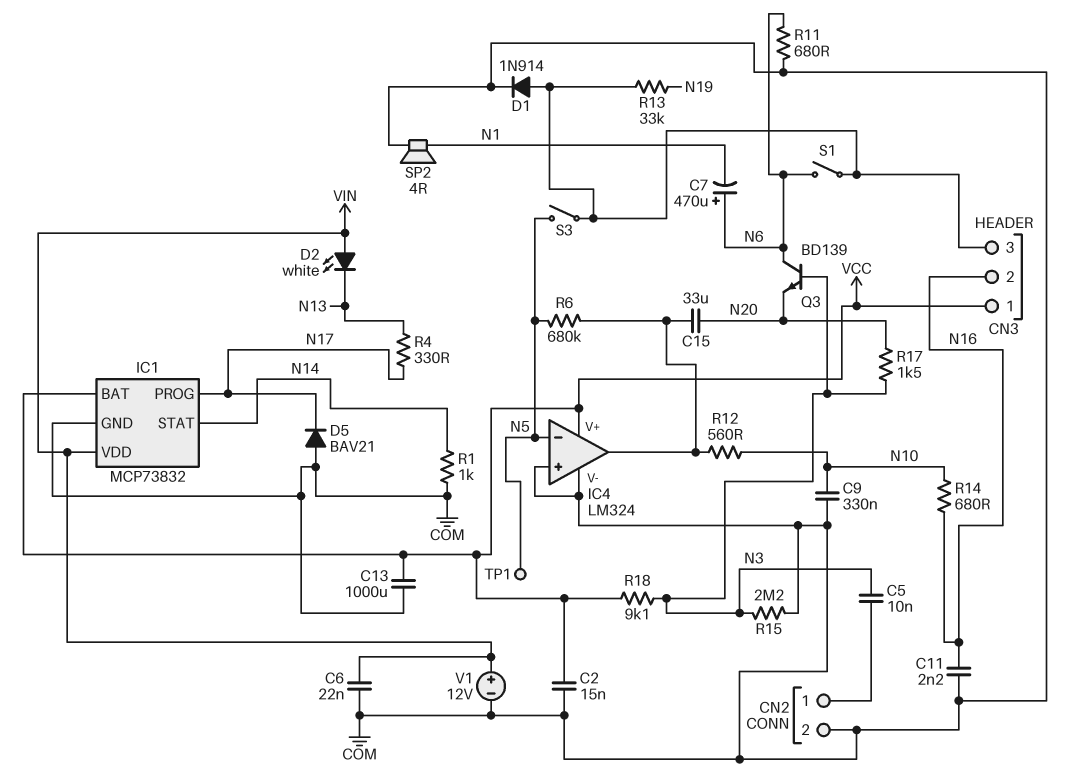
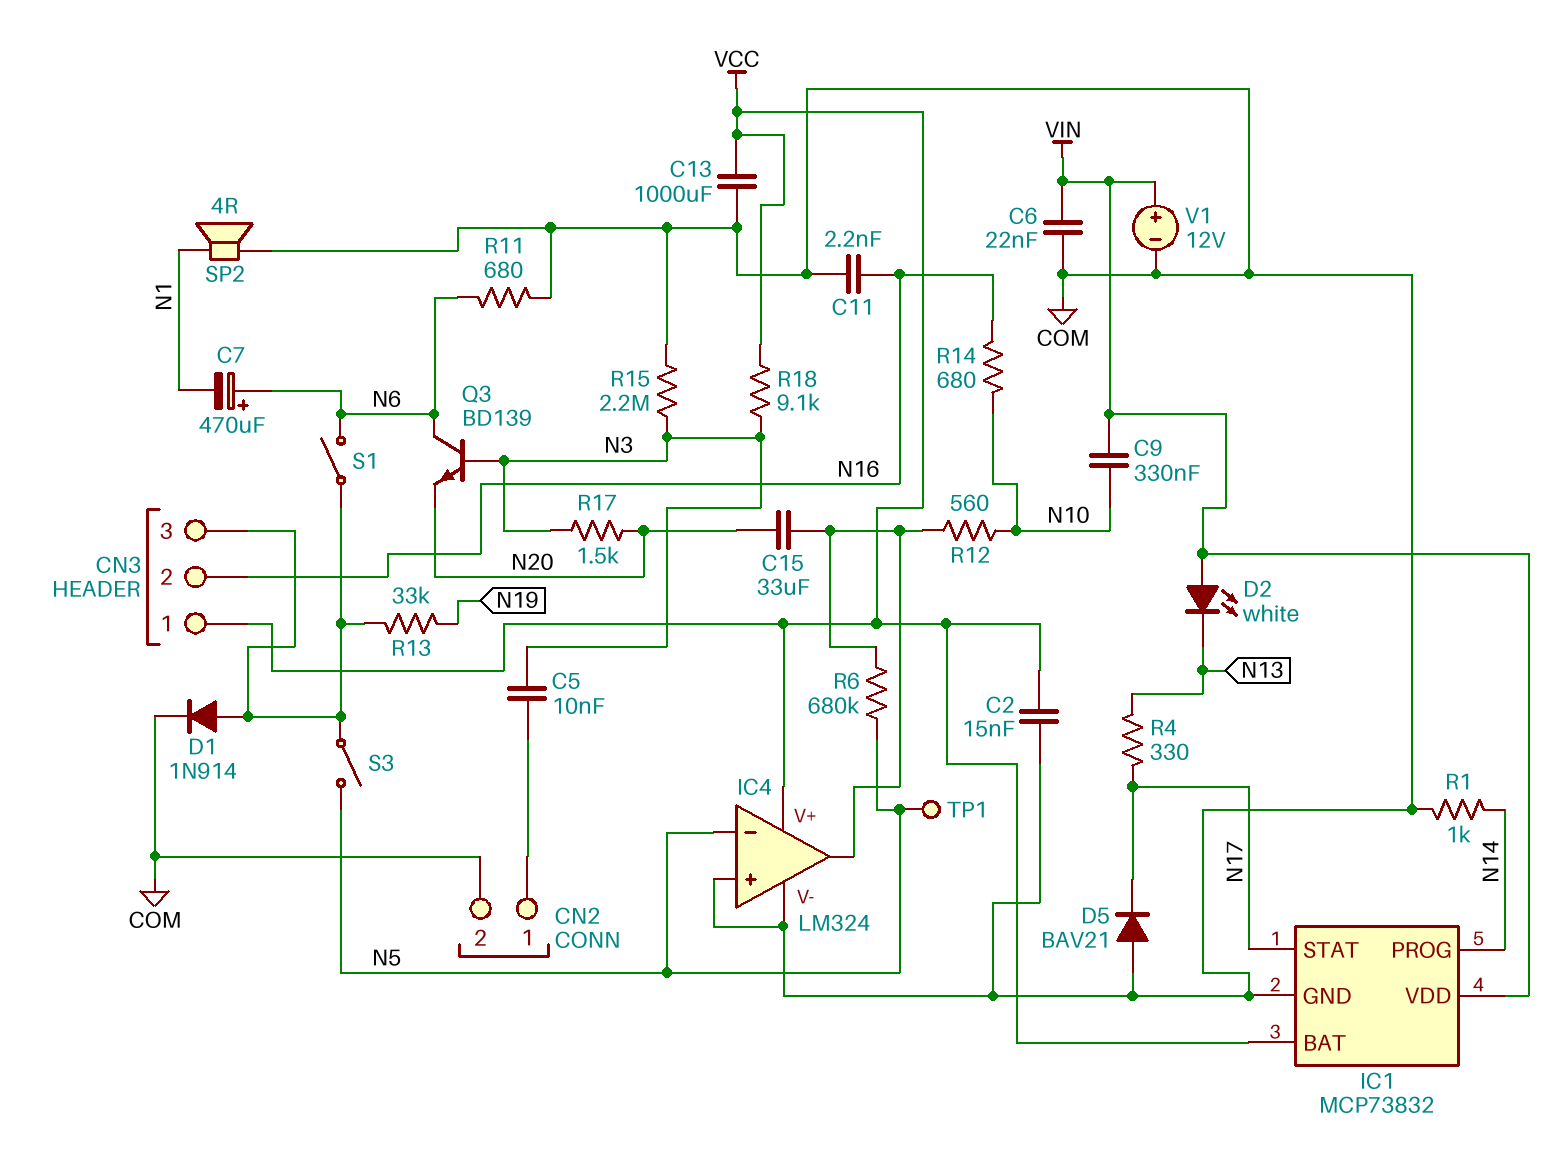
C9: 330nF (COM, N10) -> 330nF (N10, VIN)
IC1 pin PROG: N17 -> N14
IC1 pin STAT: N14 -> N17

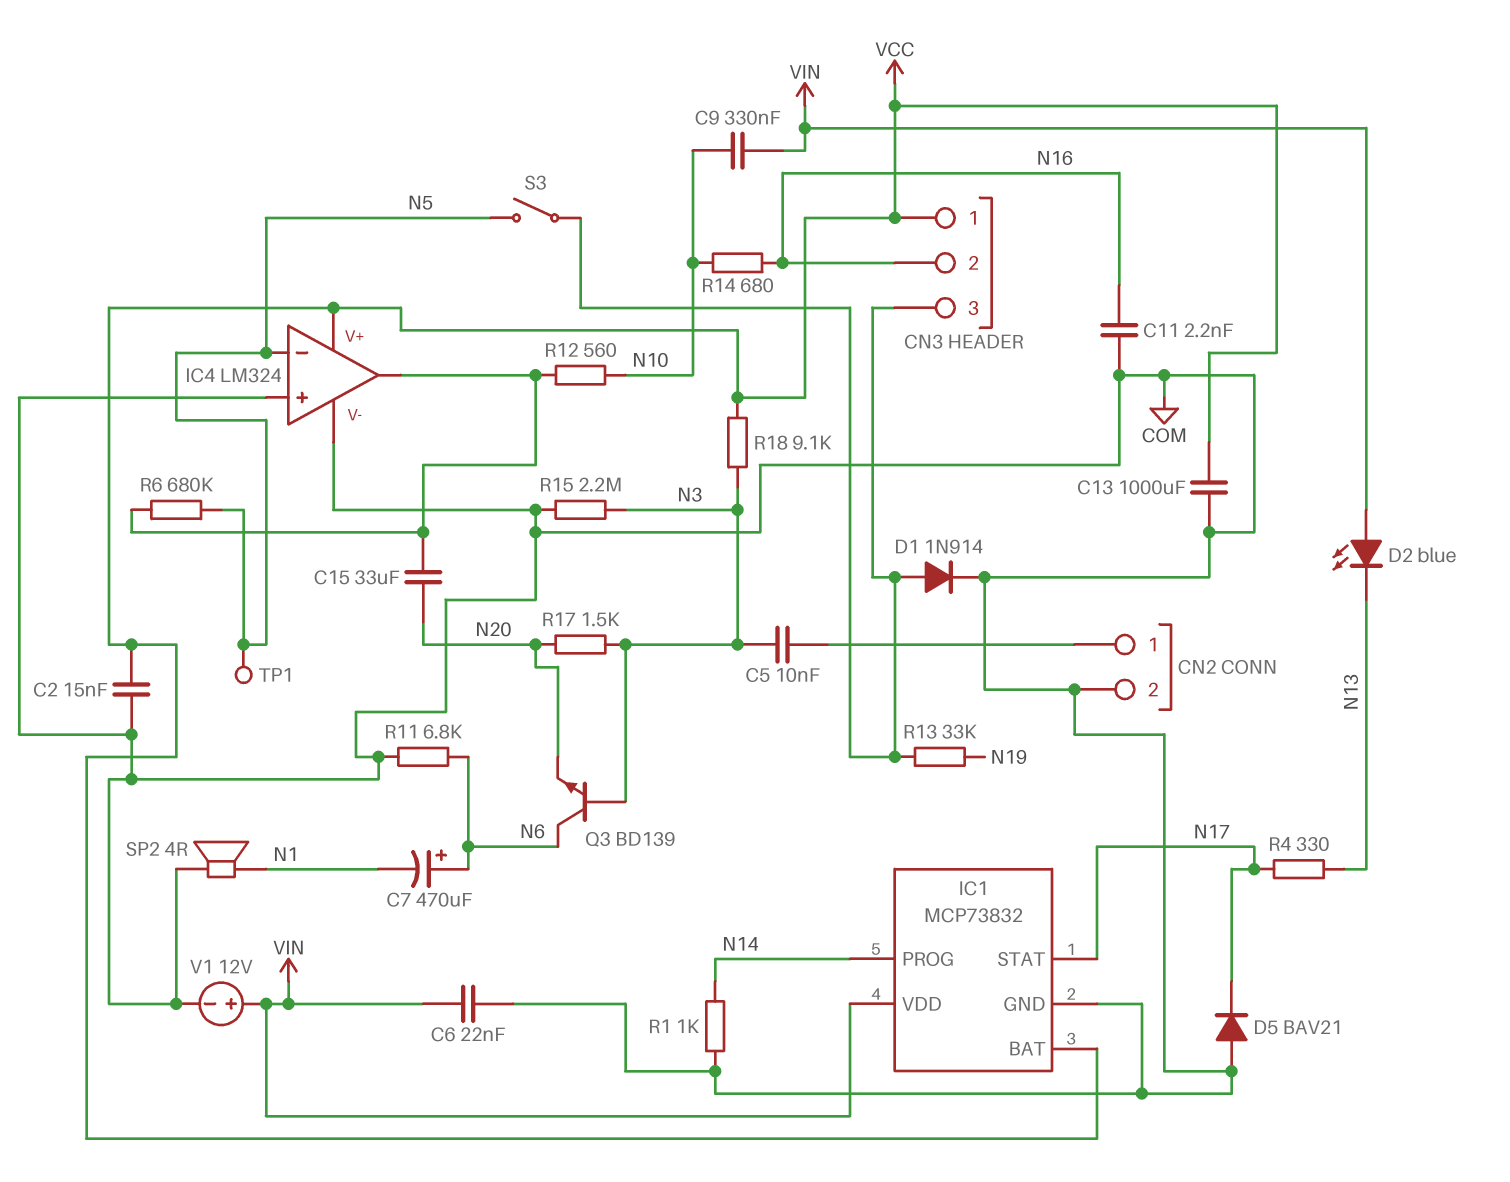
D2: LED white (A VIN, K N13) -> LED blue (A VIN, K N13)
R11: 680 (COM, N6) -> 6.8k (COM, N6)
S1: switch (CN3/3, N6) -> none

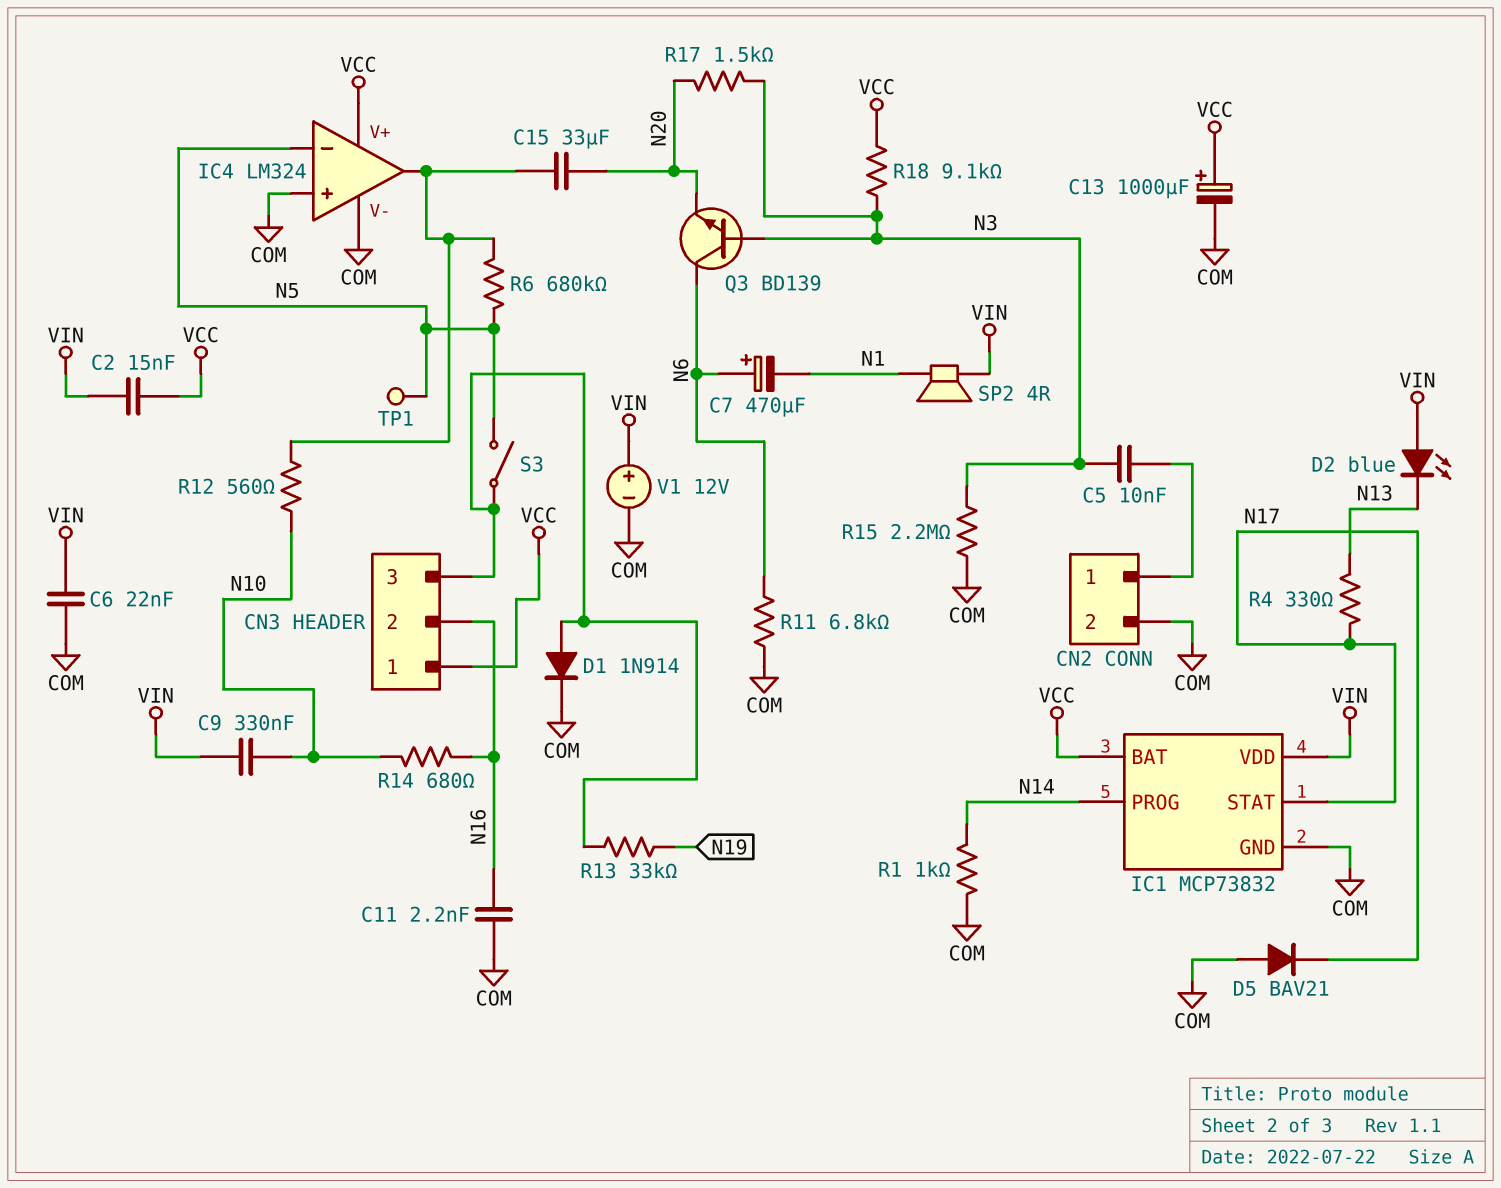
C2: 15nF (COM, VCC) -> 15nF (VCC, VIN)
C13: 1000uF (COM, VCC) -> 1000uF (plus VCC, minus COM)
SP2: speaker 4R (COM, N1) -> speaker 4R (N1, VIN)

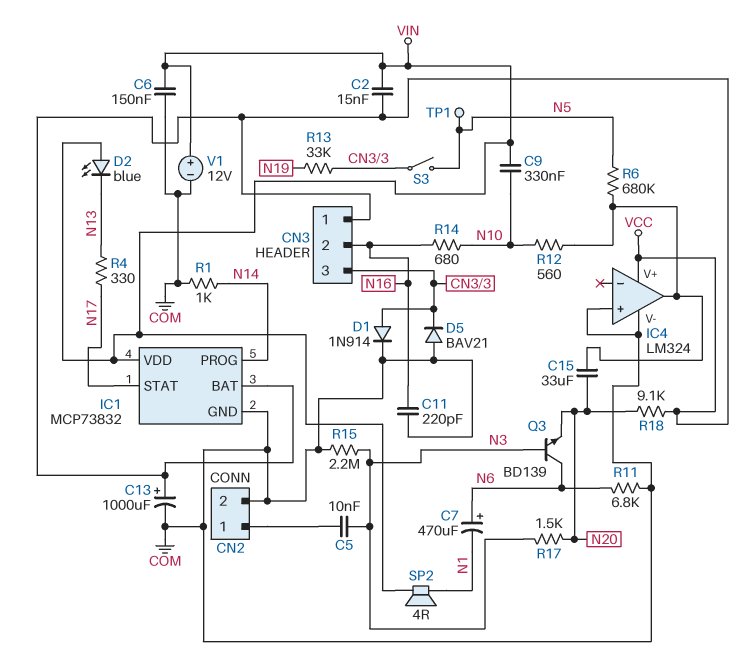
C6: 22nF (COM, VIN) -> 150nF (COM, VIN)
C11: 2.2nF (COM, N16) -> 220pF (COM, N16)
D5: diode BAV21 (A COM, K N17) -> diode BAV21 (A COM, K CN3/3)
IC4 pin in-: N5 -> none
R18: 9.1k (N3, VCC) -> 9.1k (N20, VCC)

